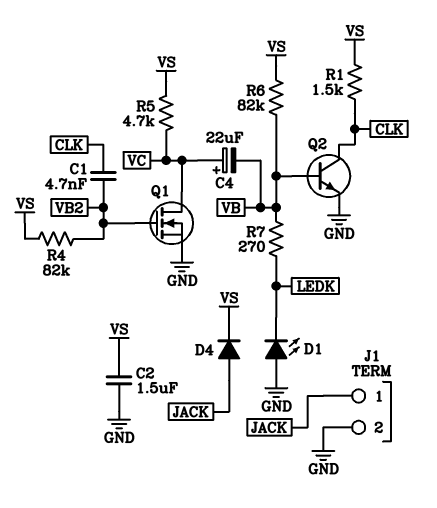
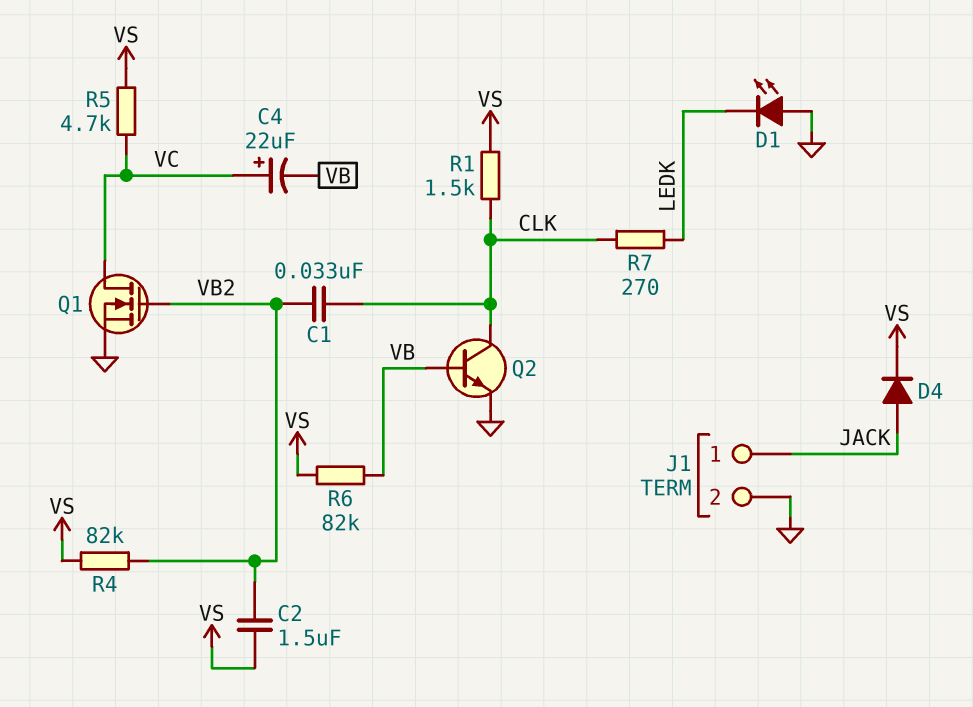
C1: 4.7nF (CLK, VB2) -> 33nF (CLK, VB2)
C2: 1.5uF (GND, VS) -> 1.5uF (VB2, VS)
R7: 270 (LEDK, VB) -> 270 (CLK, LEDK)

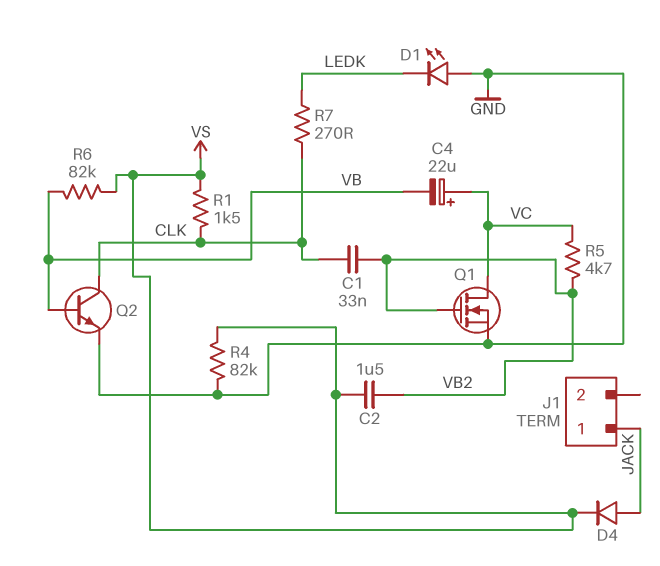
J1 pin 2: GND -> none
R4: 82k (VB2, VS) -> 82k (GND, VS)
R5: 4.7k (VC, VS) -> 4.7k (VB2, VC)

